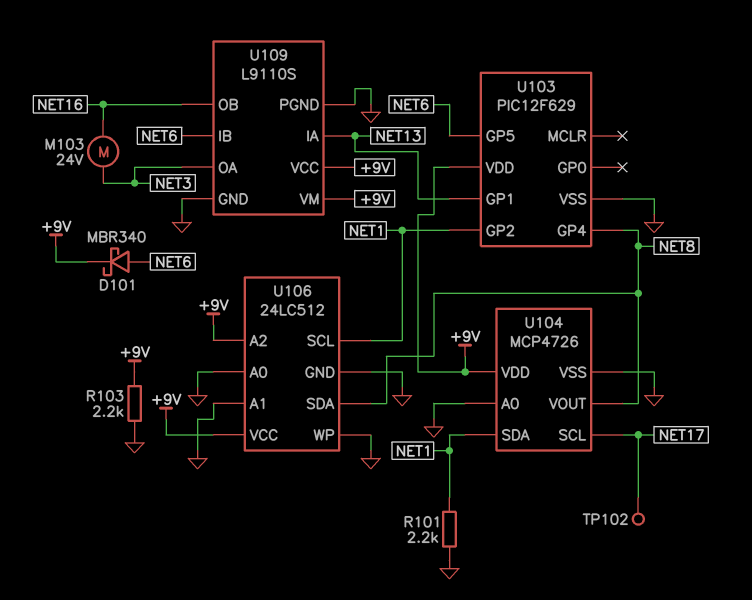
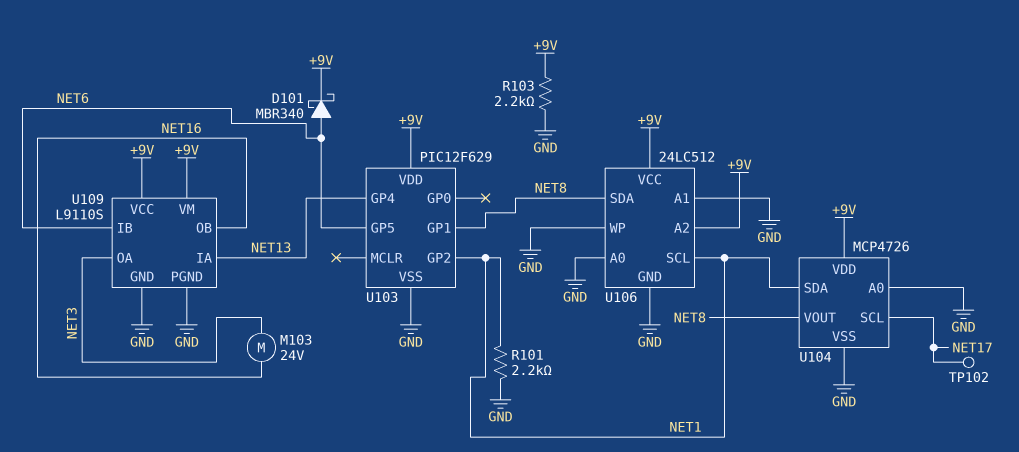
U103 pin GP1: NET13 -> NET8
U103 pin GP4: NET8 -> NET13

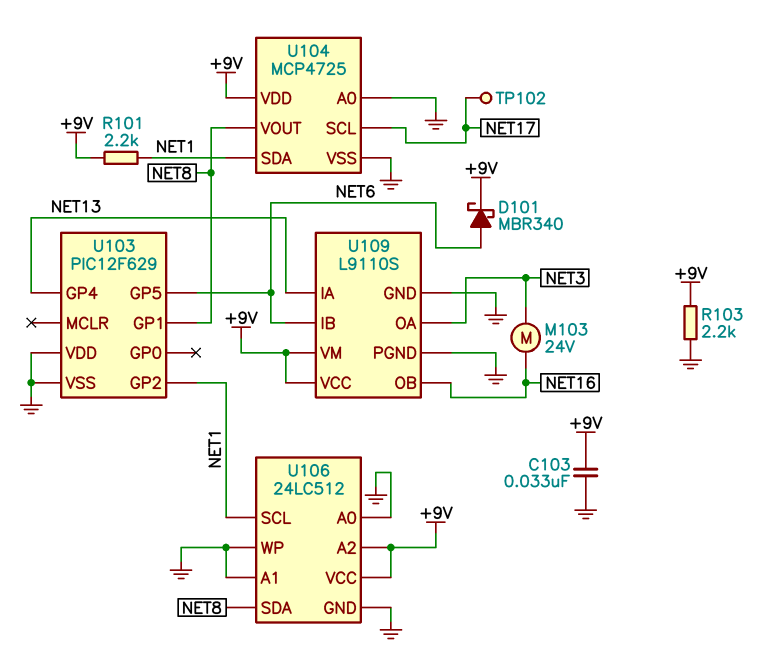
C103: none -> 33nF (+9V, GND)
R101: 2.2k (GND, NET1) -> 2.2k (+9V, NET1)
U103 pin VDD: +9V -> GND
U104: MCP4726 -> MCP4725

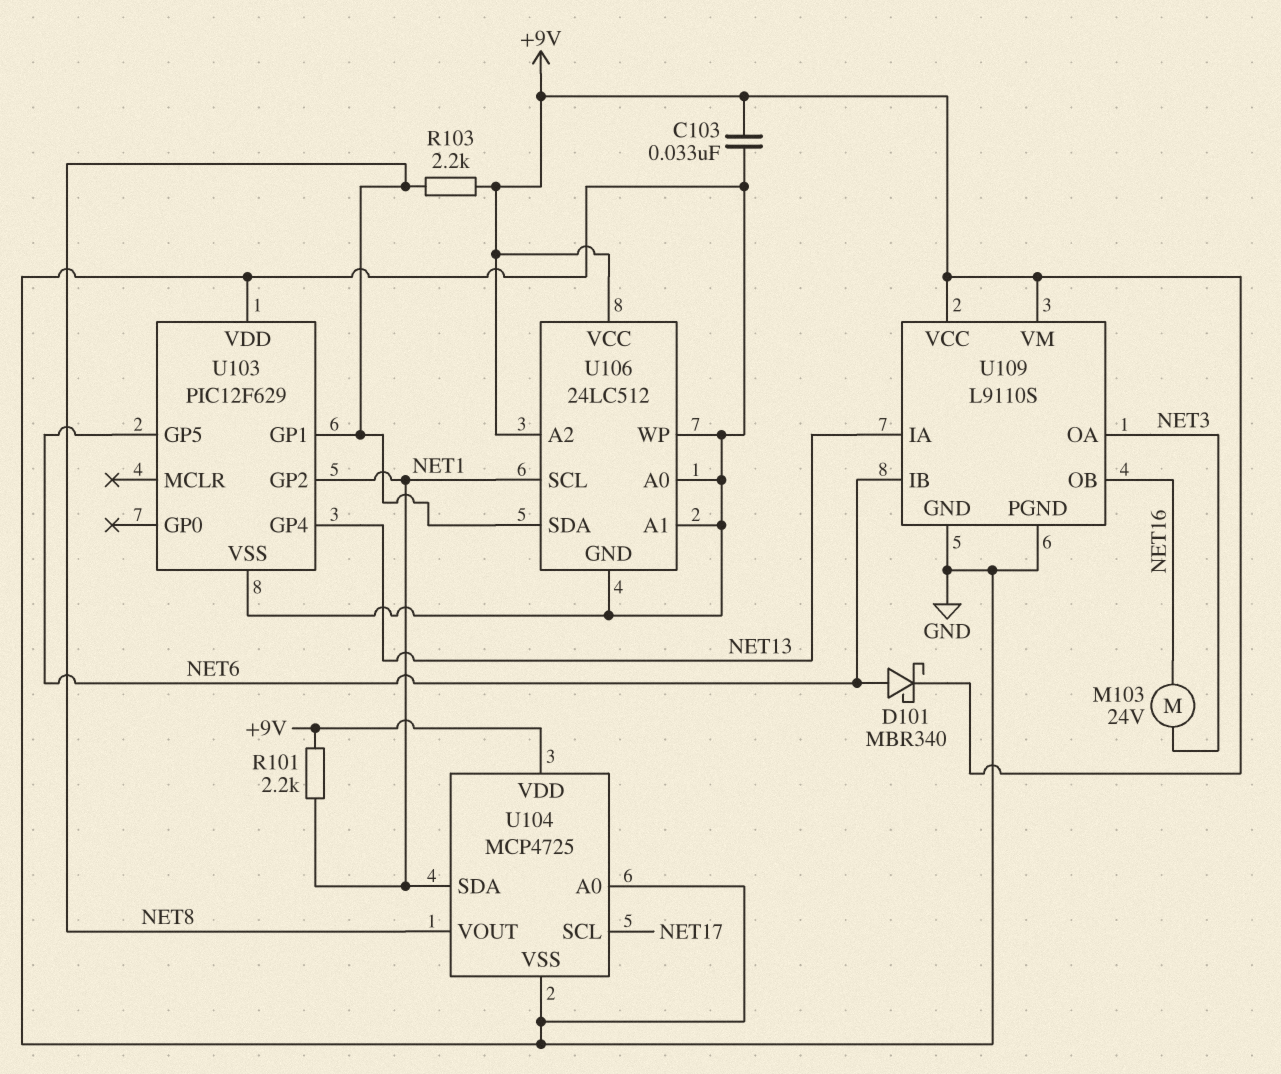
R103: 2.2k (+9V, GND) -> 2.2k (+9V, NET8)
TP102: test point (NET17) -> none

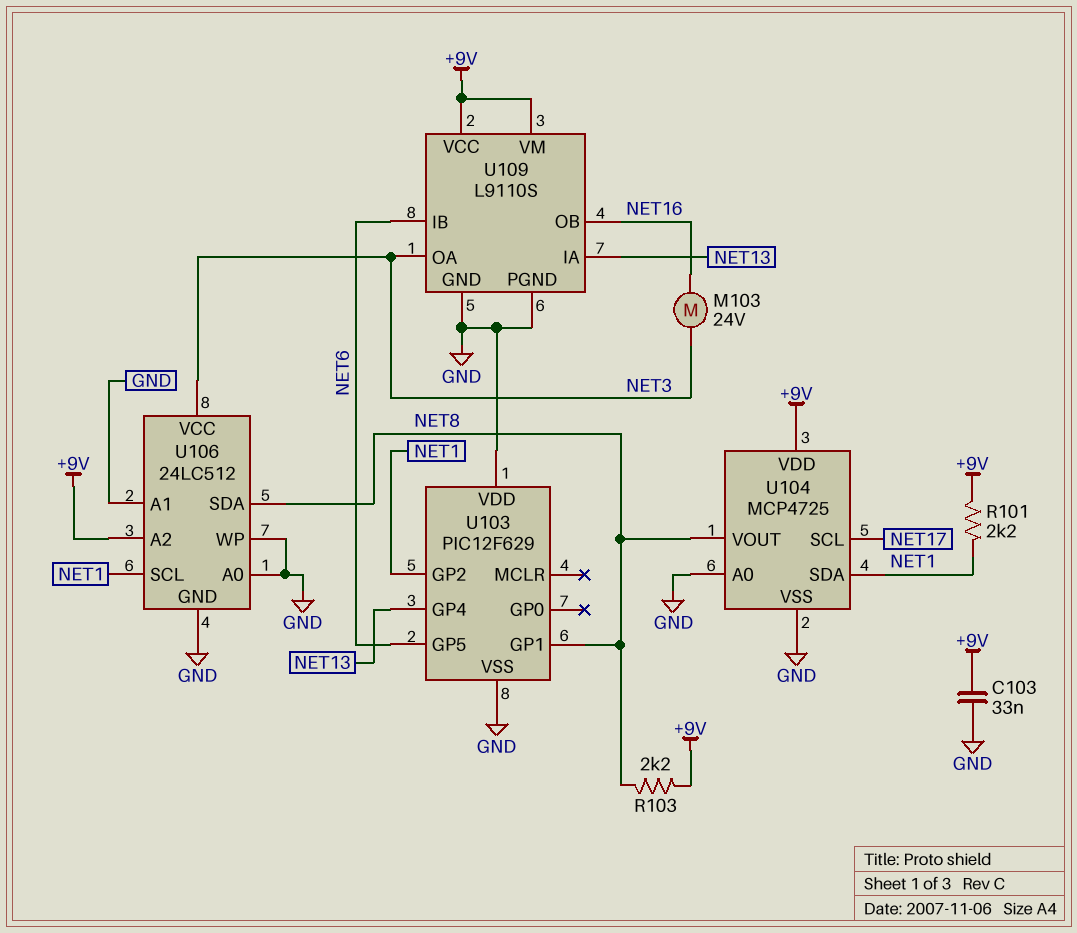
D101: schottky MBR340 (A NET6, K +9V) -> none
U106 pin VCC: +9V -> NET3

